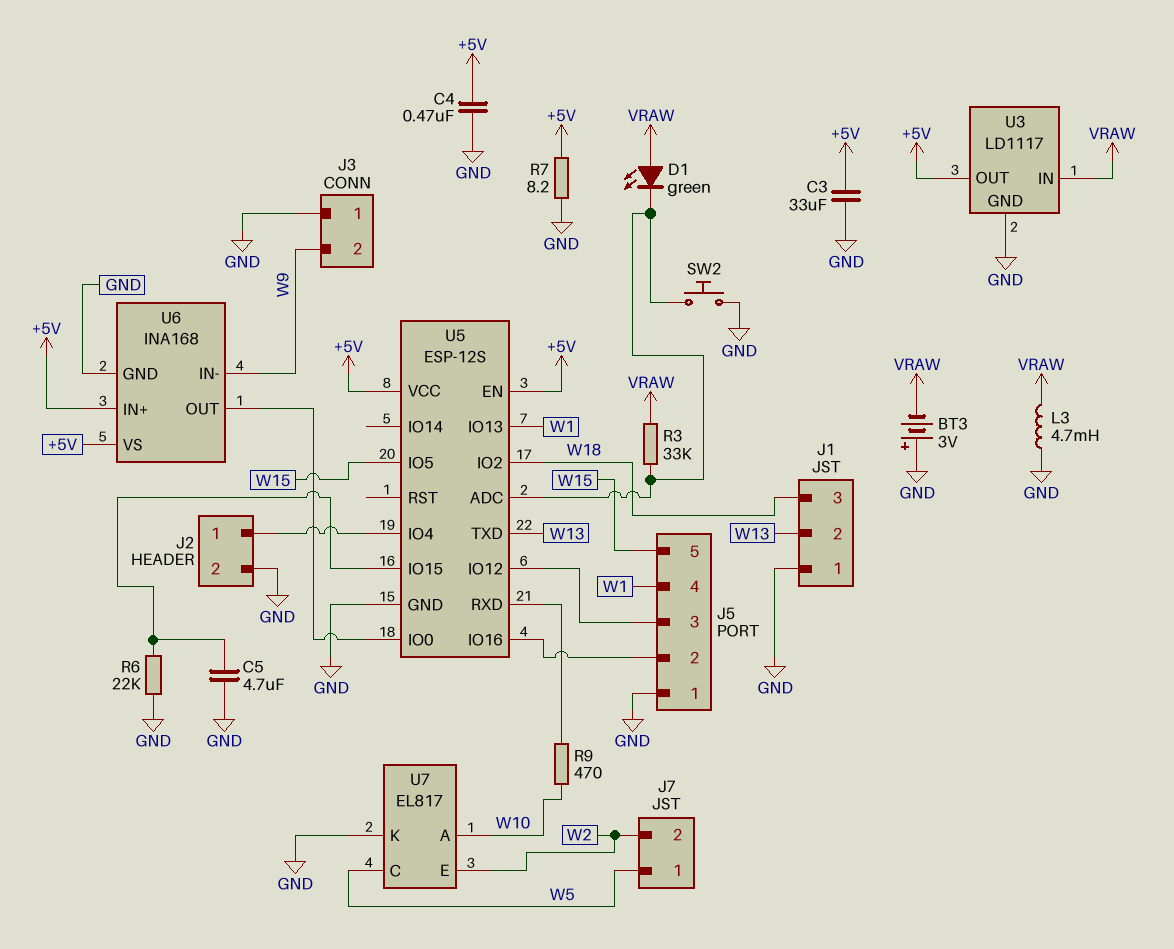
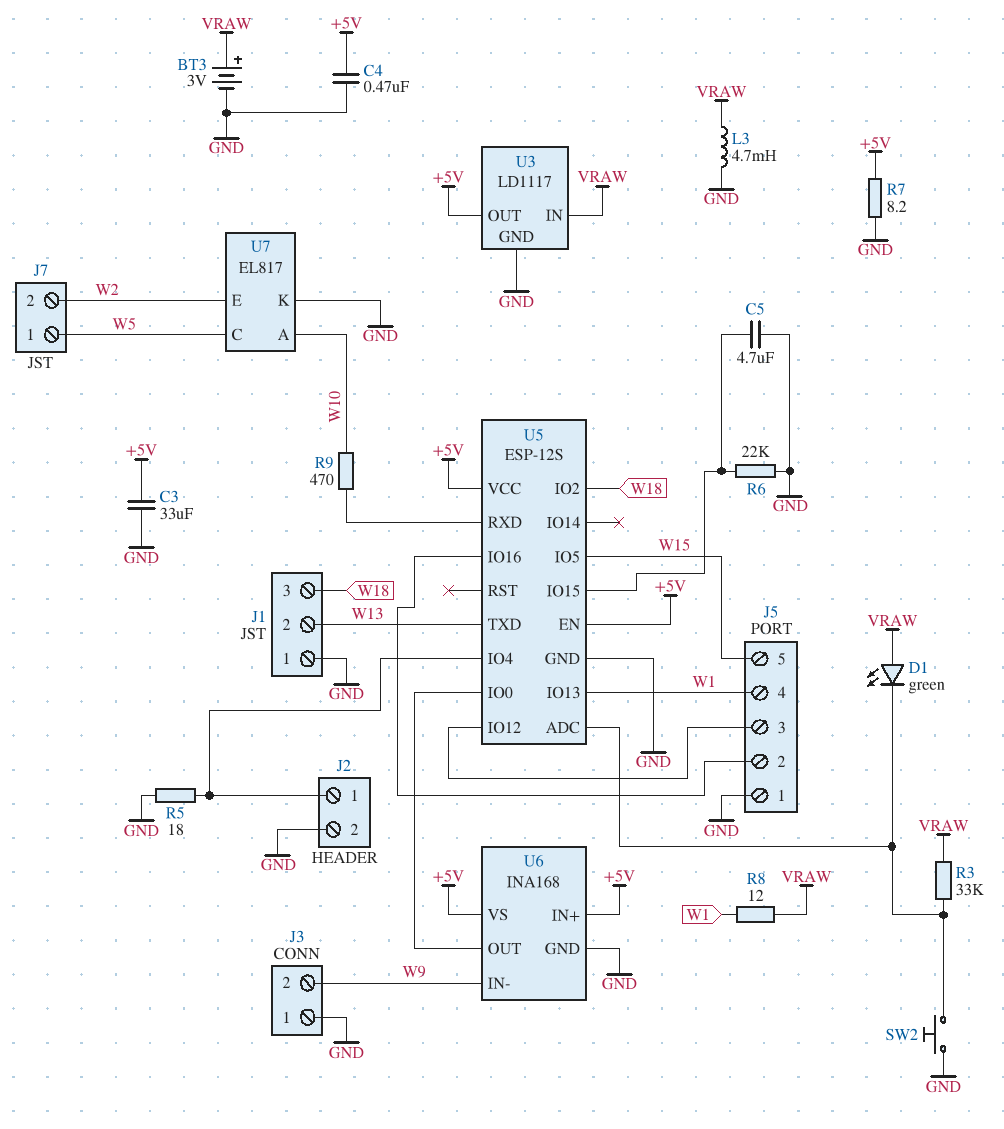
BT3: 3V (plus GND, minus VRAW) -> 3V (plus VRAW, minus GND)
R5: none -> 18 (GND, J2/1)
R8: none -> 12 (VRAW, W1)

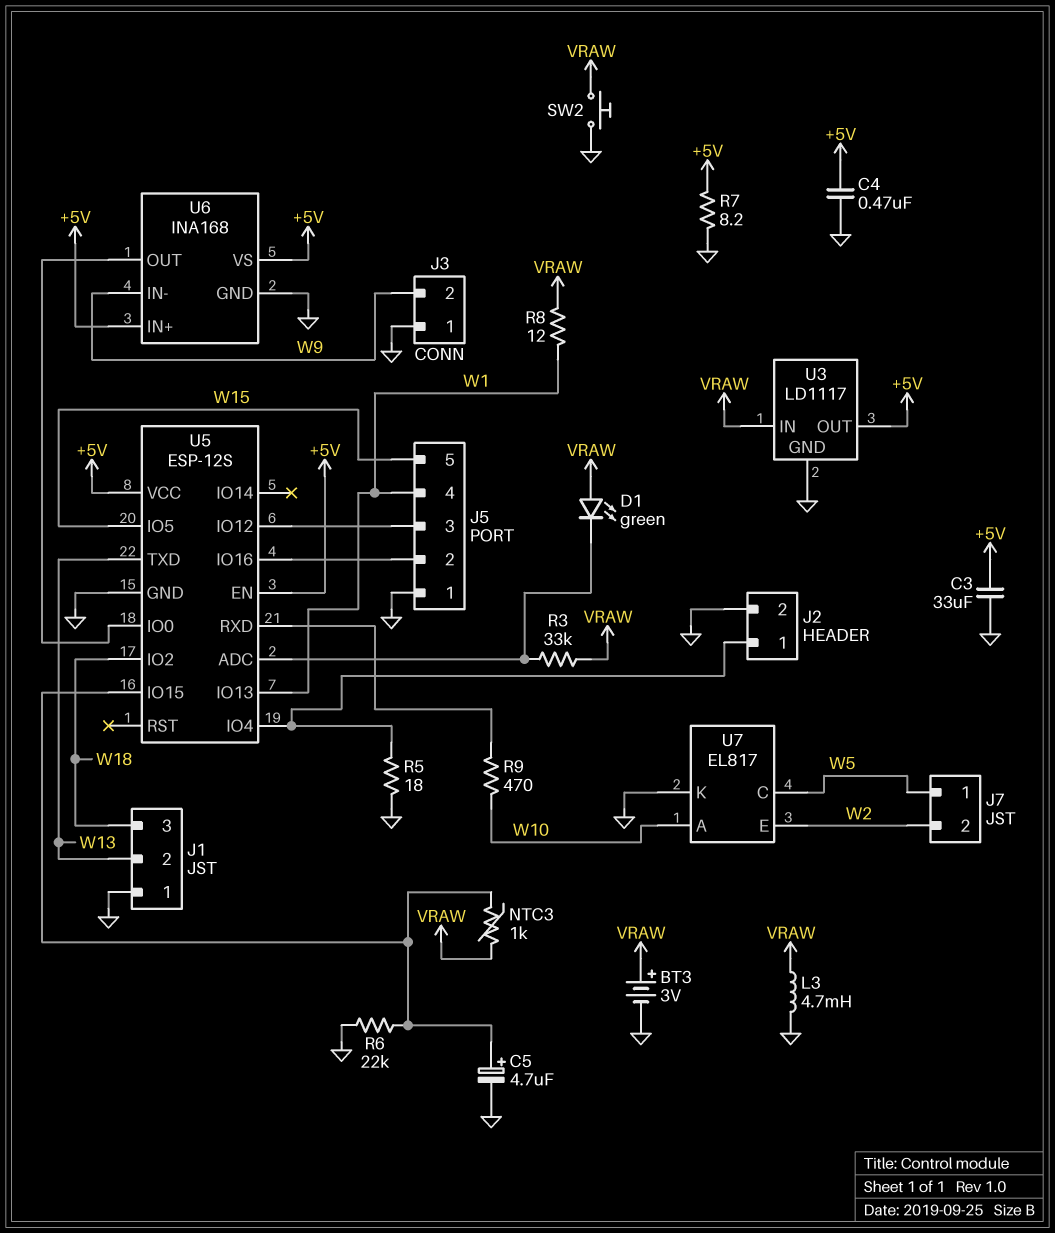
C5: 4.7uF (GND, U5/IO15) -> 4.7uF (plus U5/IO15, minus GND)
NTC3: none -> 1k (U5/IO15, VRAW)
SW2: button (GND, U5/ADC) -> button (GND, VRAW)

